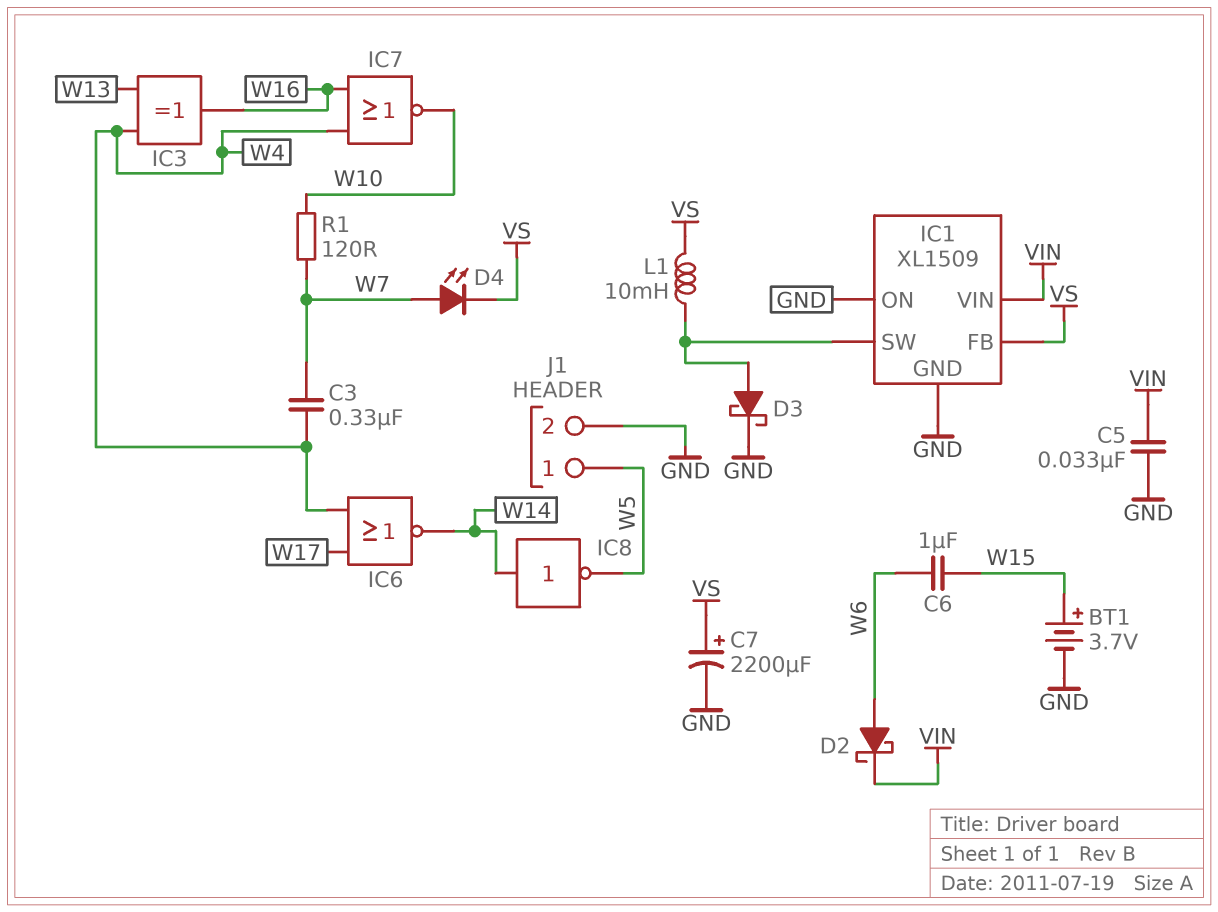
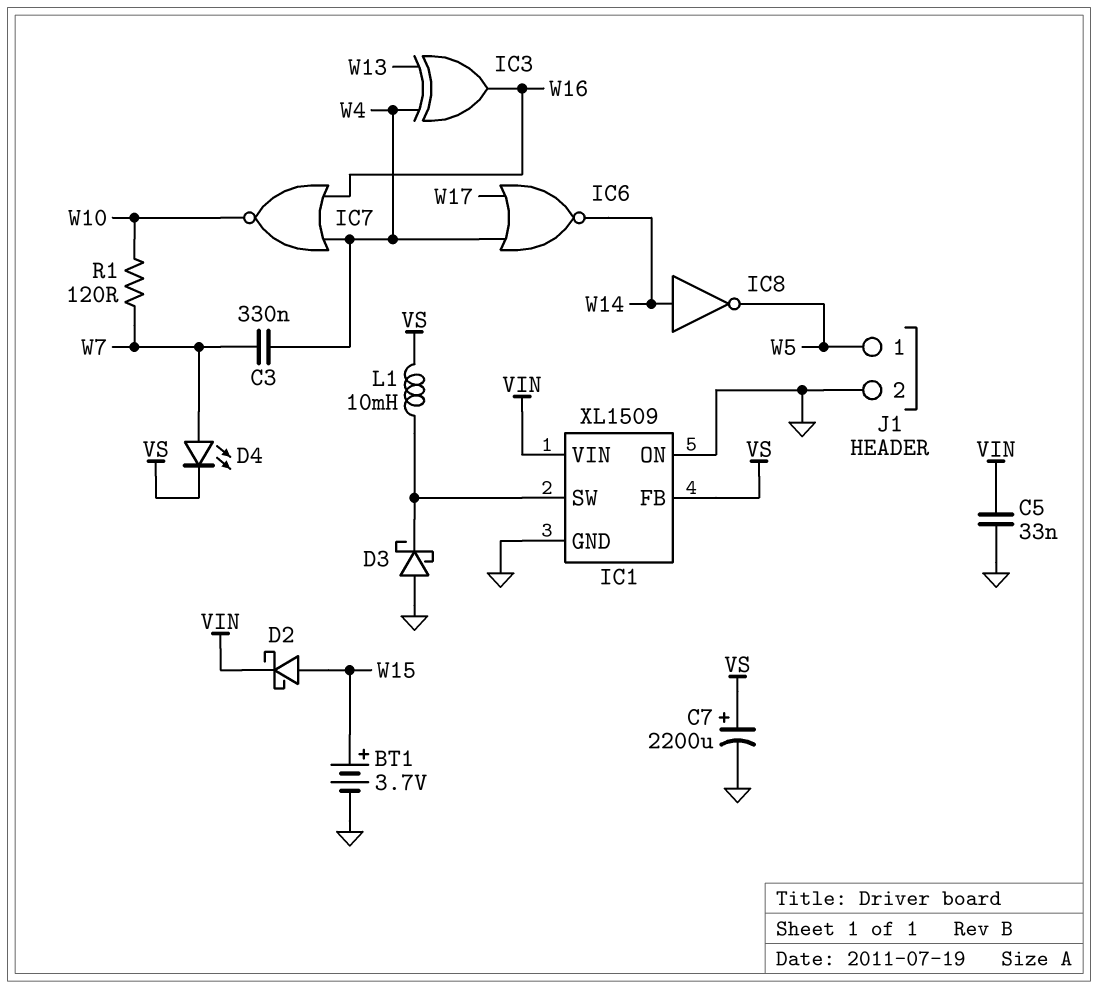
C6: 1uF (W6, W15) -> none
D2: schottky (A W6, K VIN) -> schottky (A W15, K VIN)
D3: schottky (A IC1/SW, K GND) -> schottky (A GND, K IC1/SW)

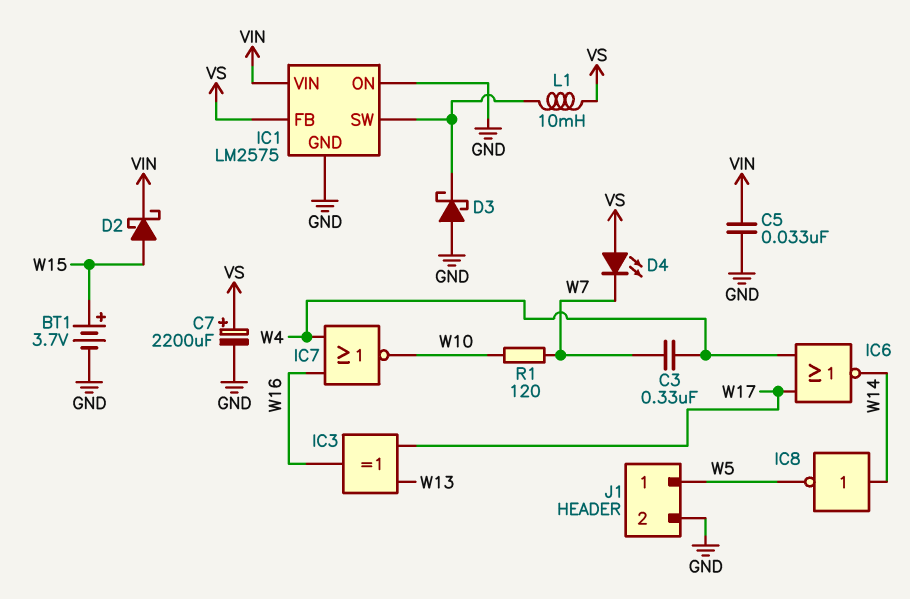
D4: LED (A W7, K VS) -> LED (A VS, K W7)
IC1: XL1509 -> LM2575
IC3: XOR (in W4, in W13, out W16) -> XOR (in W13, in W17, out W16)

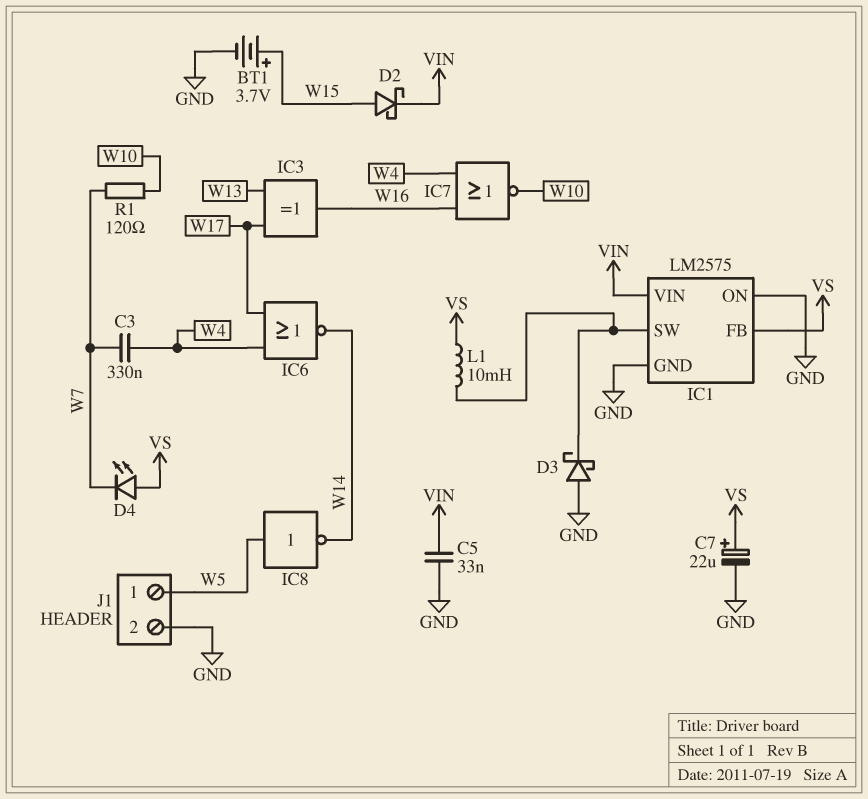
C7: 2200uF (plus VS, minus GND) -> 22uF (plus VS, minus GND)
IC8: NOT (in W14, out W5) -> NOT (in W5, out W14)

